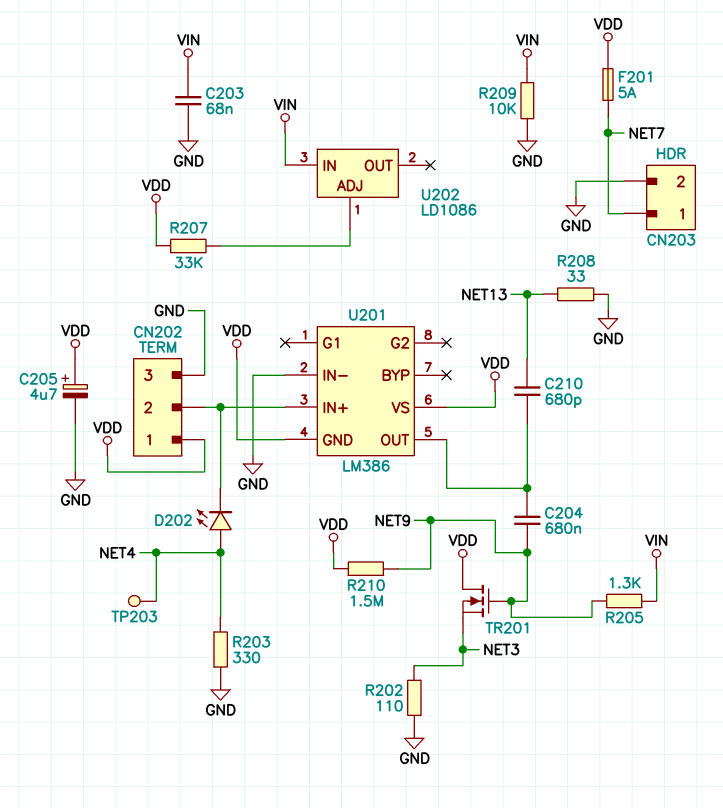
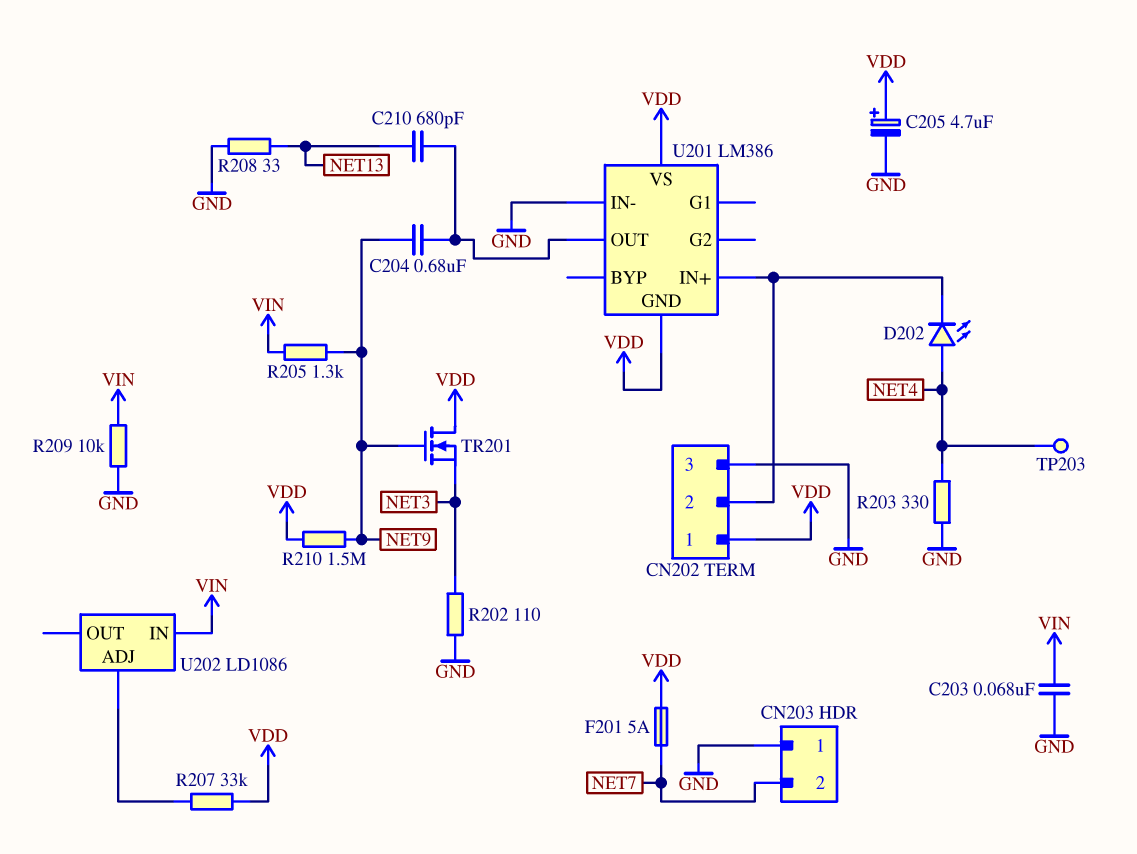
CN203 pin 1: NET7 -> GND
CN203 pin 2: GND -> NET7

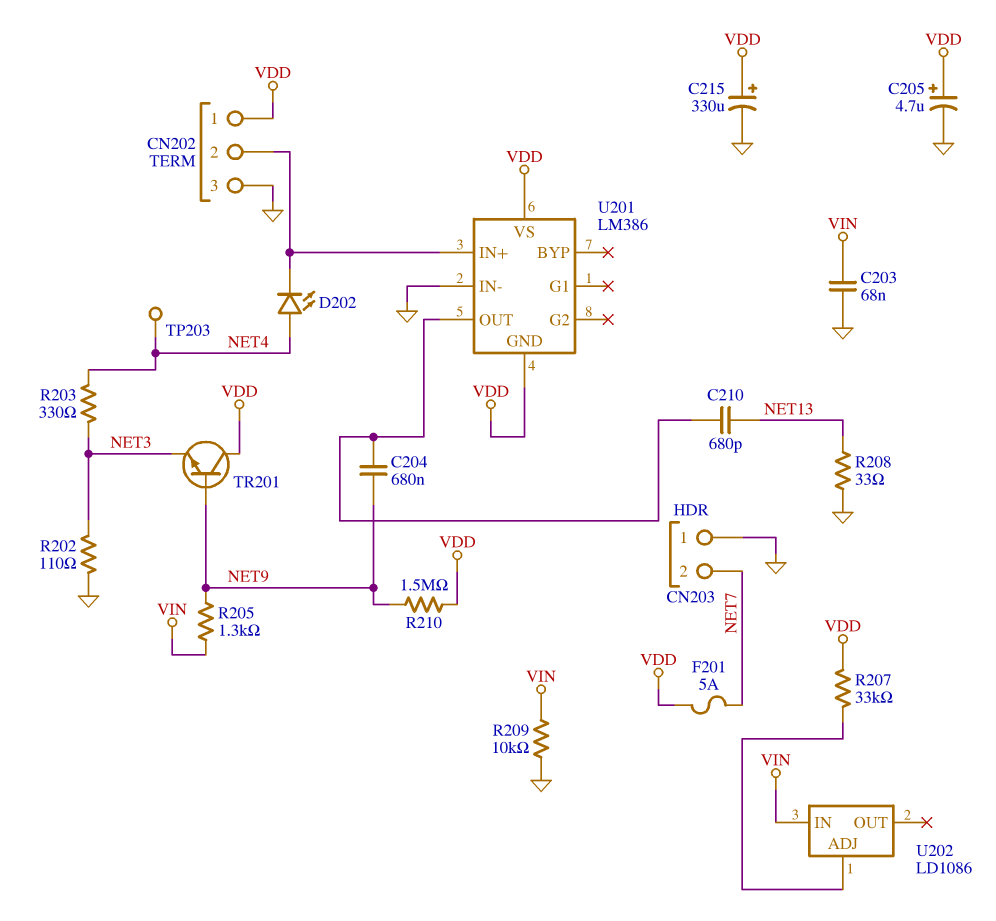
C215: none -> 330uF (plus VDD, minus GND)
R203: 330 (GND, NET4) -> 330 (NET3, NET4)
TR201: NMOS (G NET9, D VDD, S NET3) -> NPN (B NET9, C VDD, E NET3)

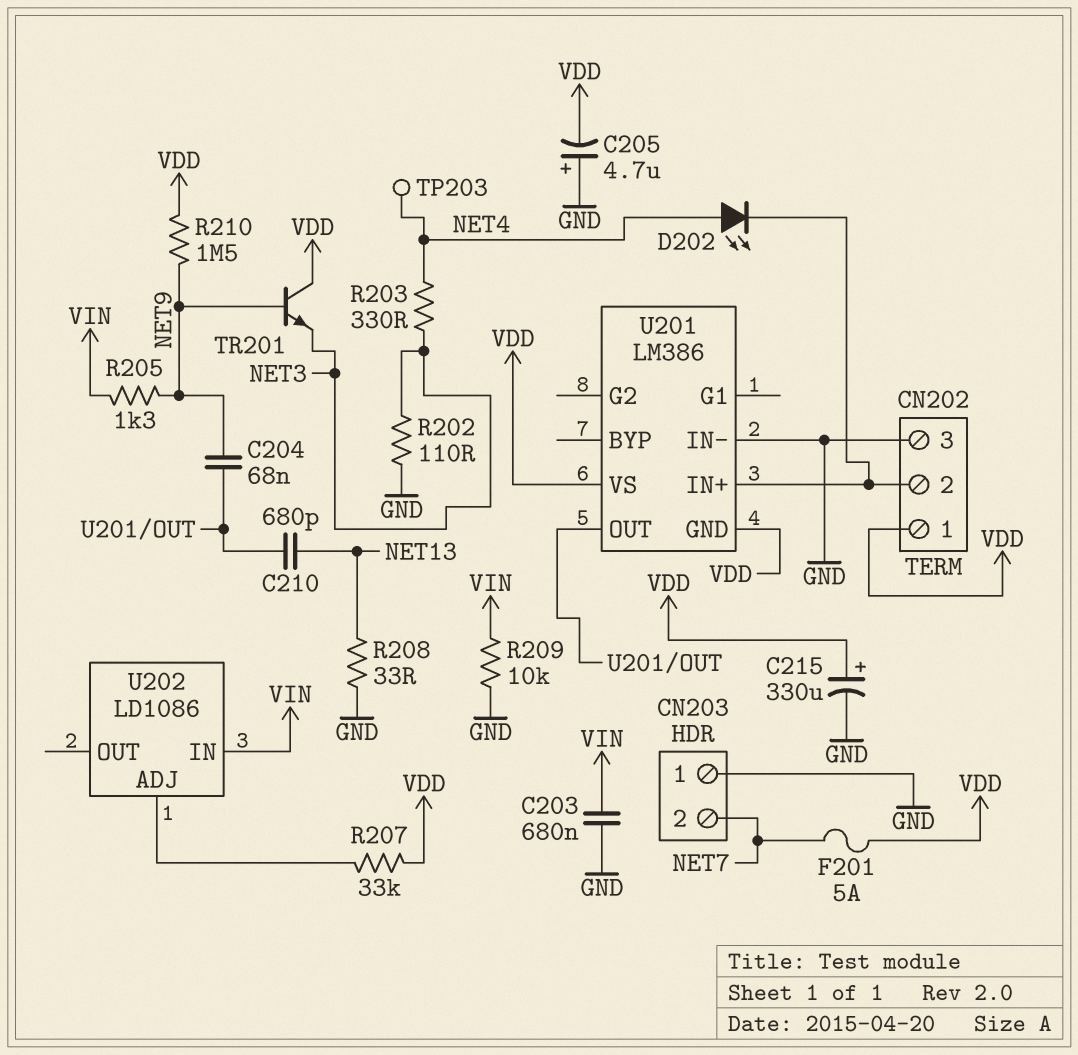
C203: 68nF (GND, VIN) -> 680nF (GND, VIN)
C204: 680nF (NET9, U201/OUT) -> 68nF (NET9, U201/OUT)
C205: 4.7uF (plus VDD, minus GND) -> 4.7uF (plus GND, minus VDD)

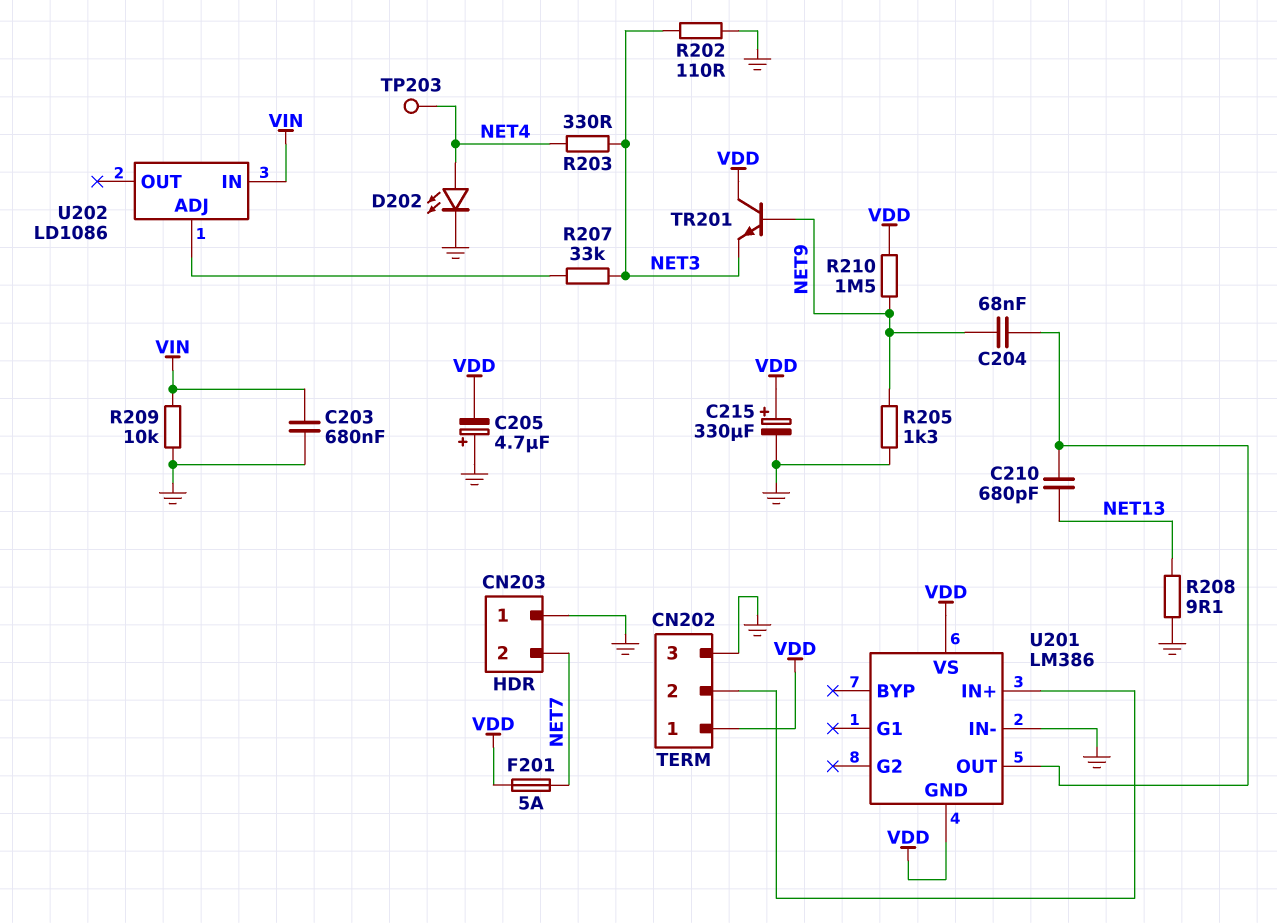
D202: LED (A NET4, K CN202/2) -> LED (A NET4, K GND)
R205: 1.3k (NET9, VIN) -> 1.3k (GND, NET9)
R207: 33k (U202/ADJ, VDD) -> 33k (NET3, U202/ADJ)
R208: 33 (GND, NET13) -> 9.1 (GND, NET13)

